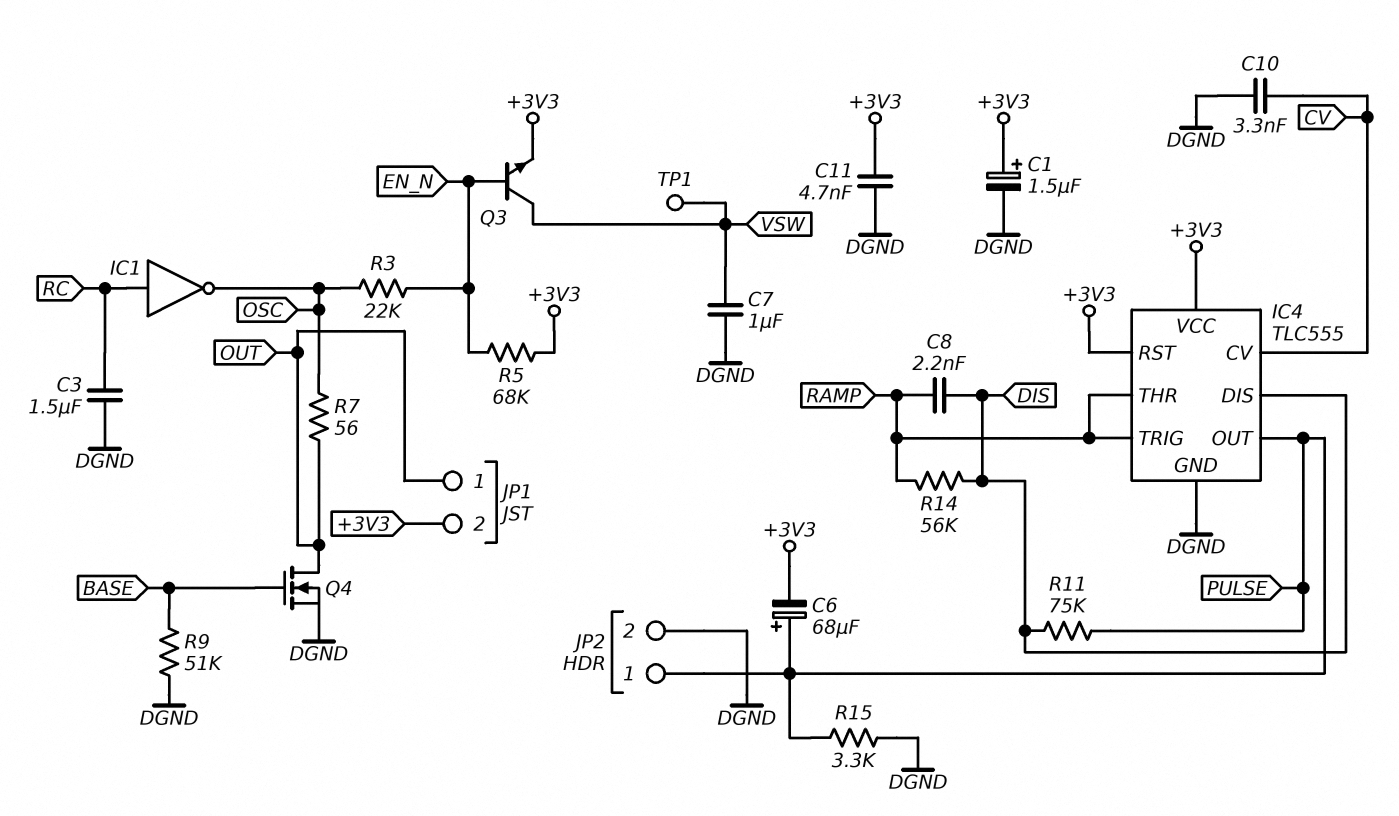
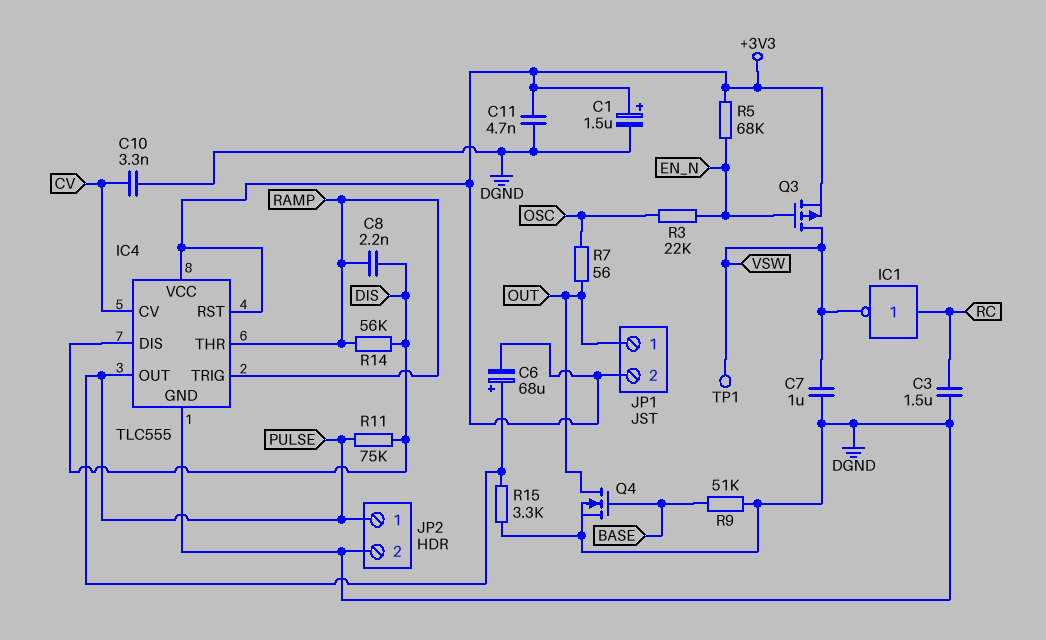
IC1: NOT (in RC, out OSC) -> NOT (in RC, out VSW)
Q3: NPN (B EN_N, C VSW, E +3V3) -> PMOS (G EN_N, D VSW, S +3V3)

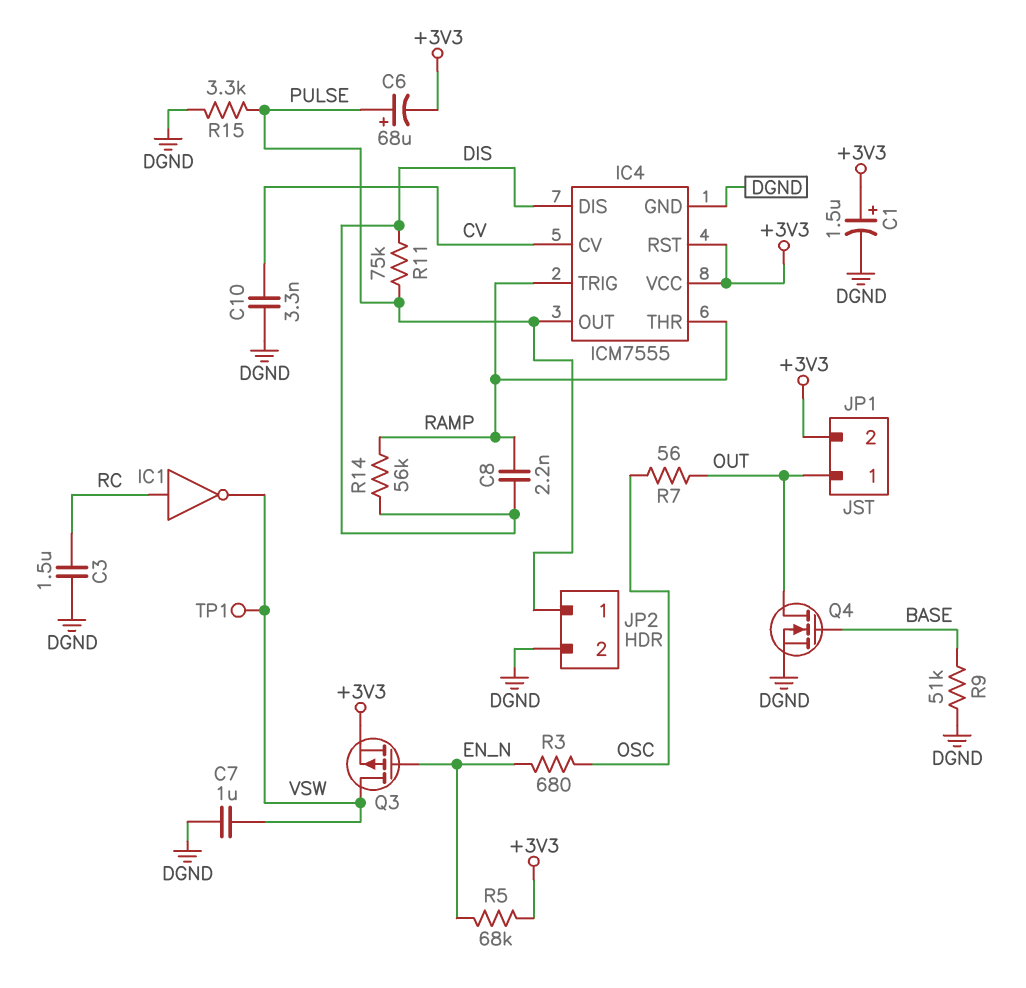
C11: 4.7nF (+3V3, DGND) -> none
IC4: TLC555 -> ICM7555
R3: 22k (EN_N, OSC) -> 680 (EN_N, OSC)

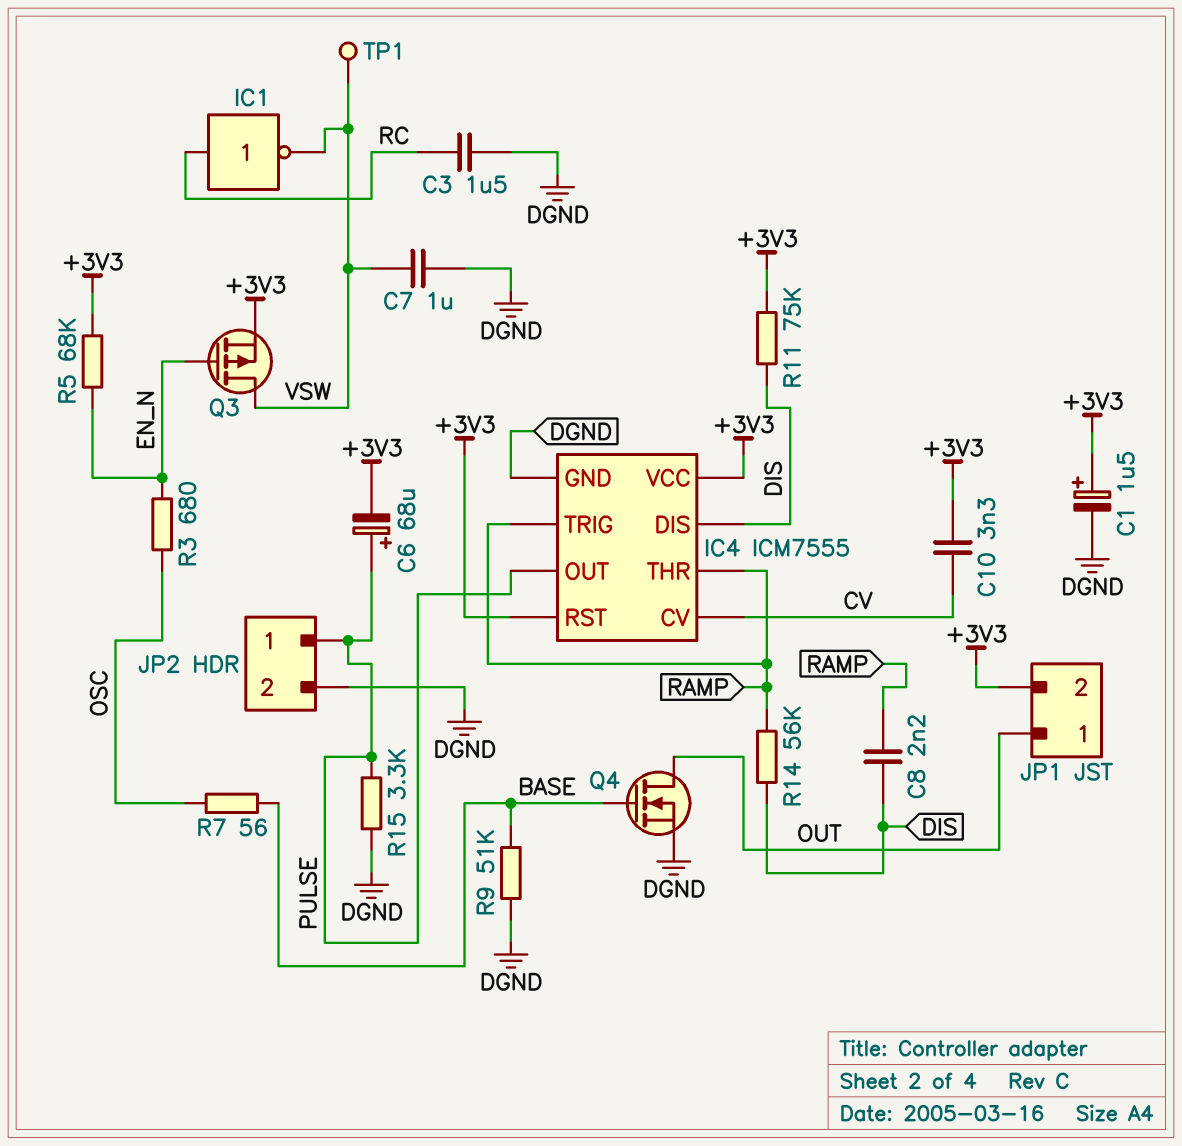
C10: 3.3nF (CV, DGND) -> 3.3nF (+3V3, CV)
R7: 56 (OSC, OUT) -> 56 (BASE, OSC)
R11: 75k (DIS, PULSE) -> 75k (+3V3, DIS)

